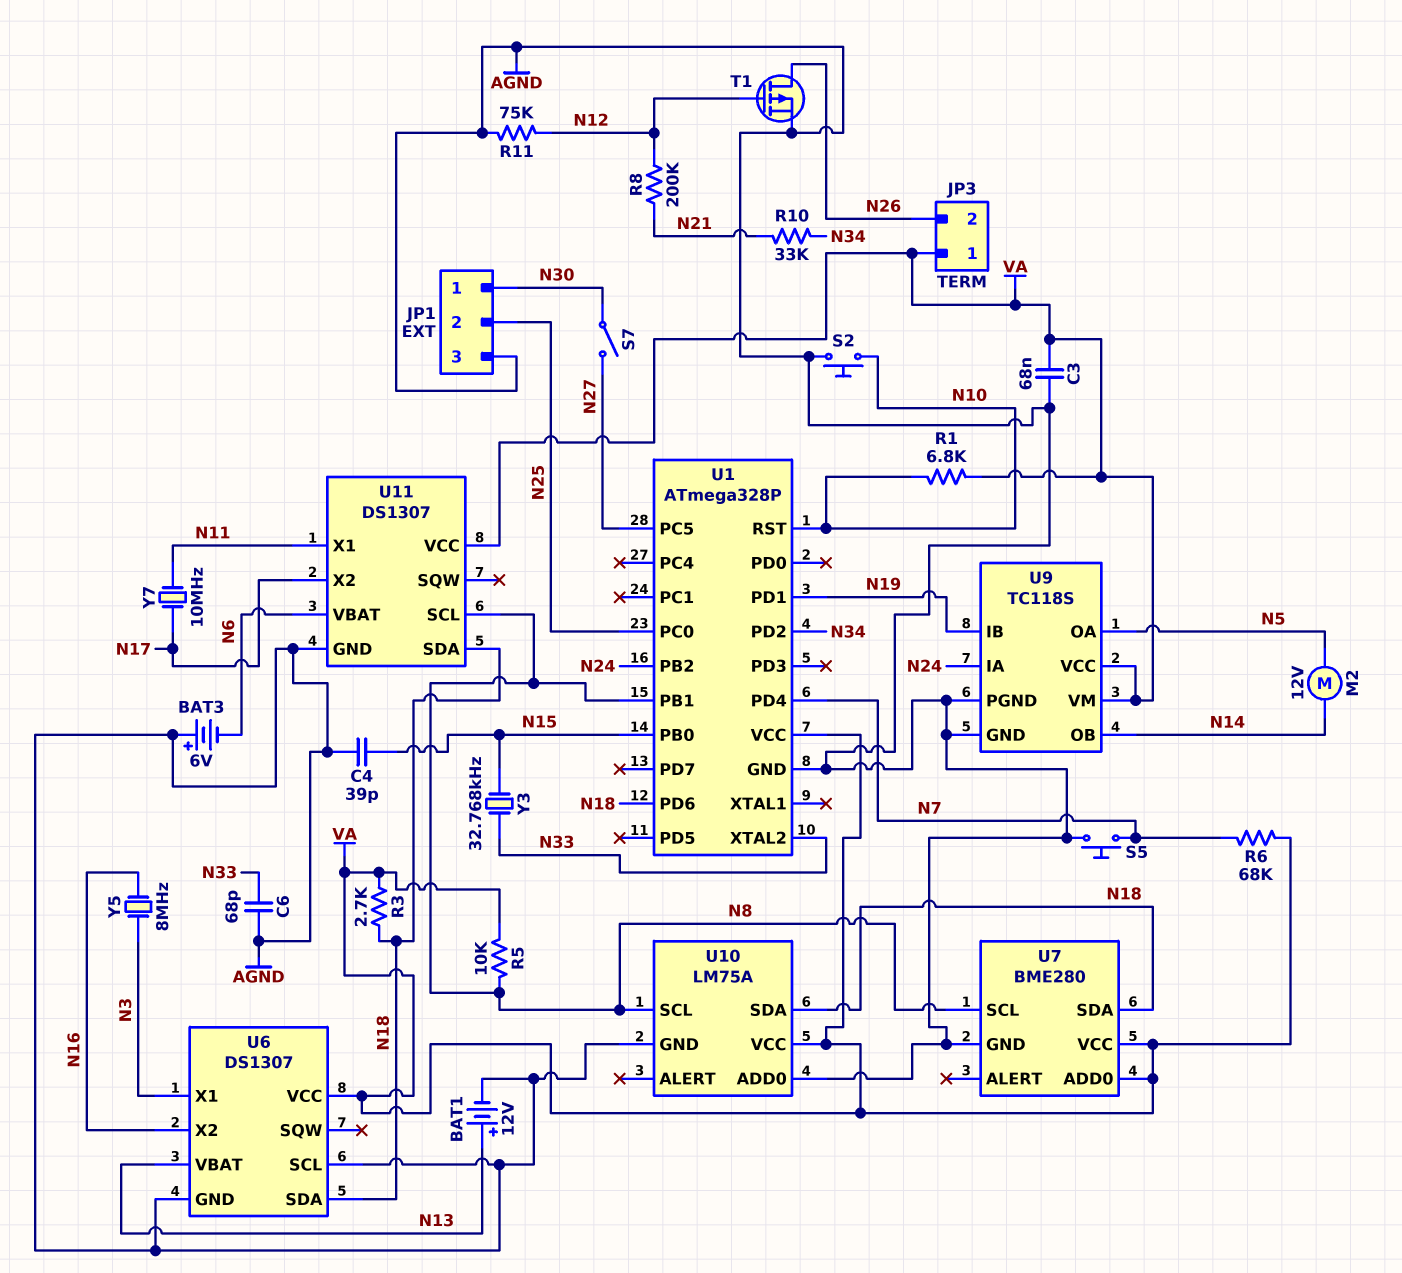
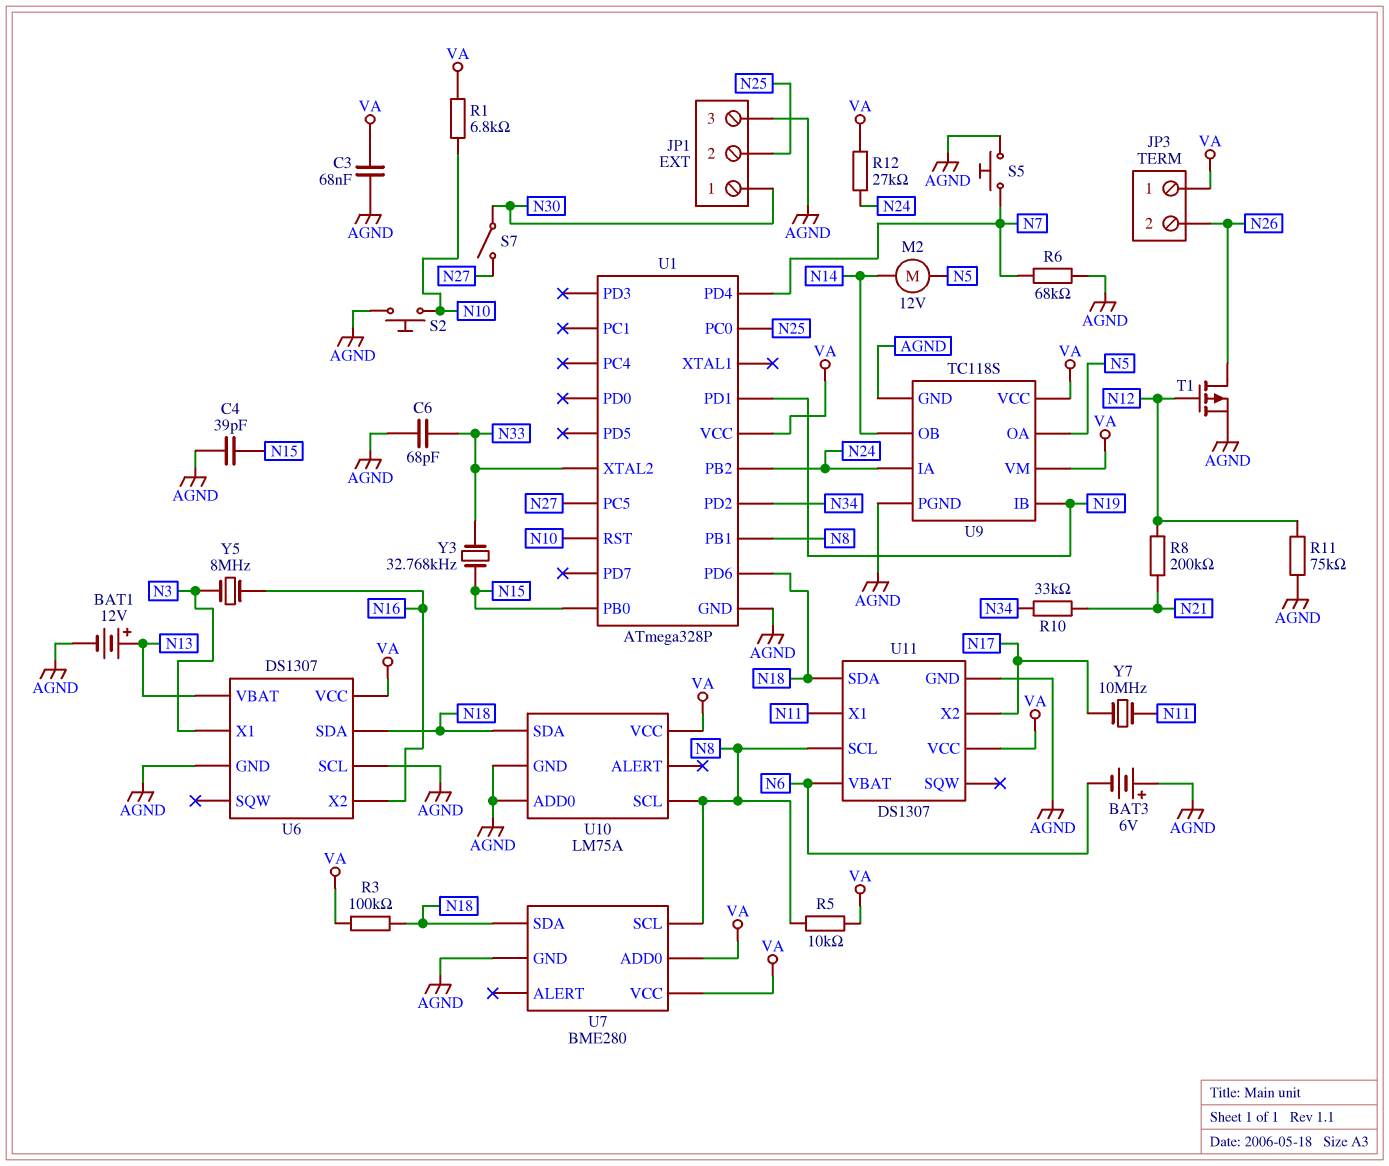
R3: 2.7k (N18, VA) -> 100k (N18, VA)
R6: 68k (N7, VA) -> 68k (AGND, N7)
R12: none -> 27k (N24, VA)

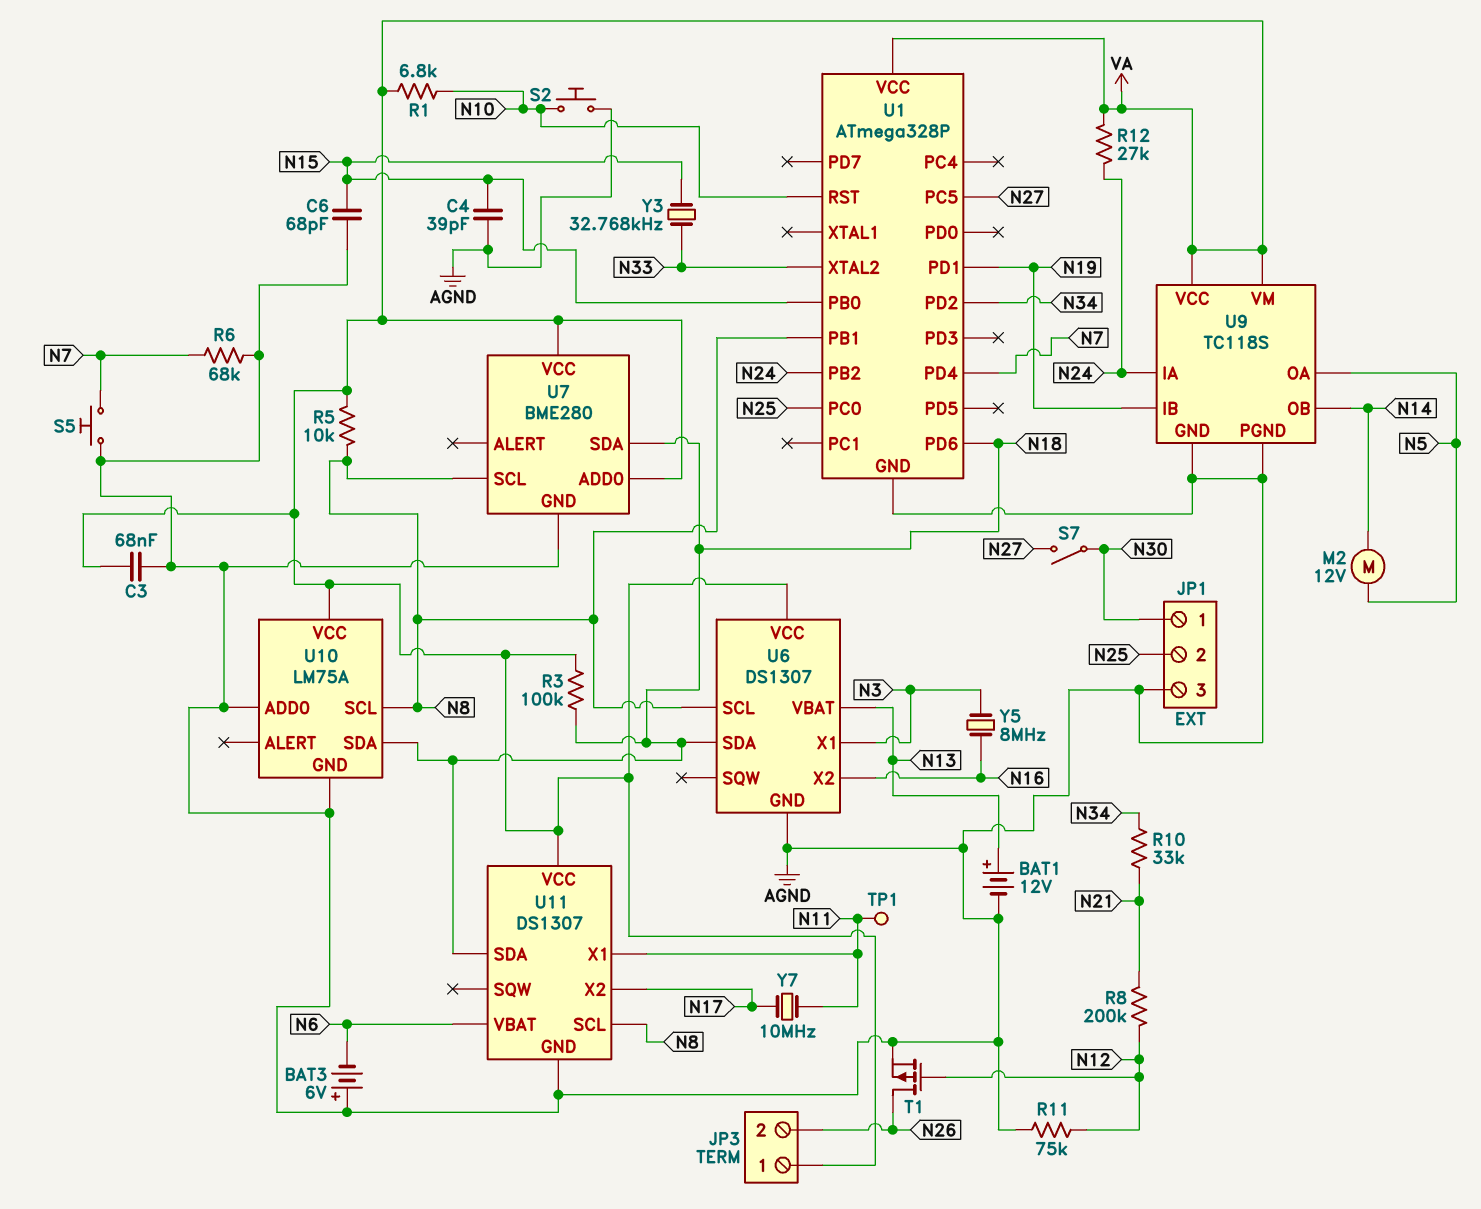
C6: 68pF (AGND, N33) -> 68pF (AGND, N15)
TP1: none -> test point (N11)
U6 pin SCL: AGND -> N8

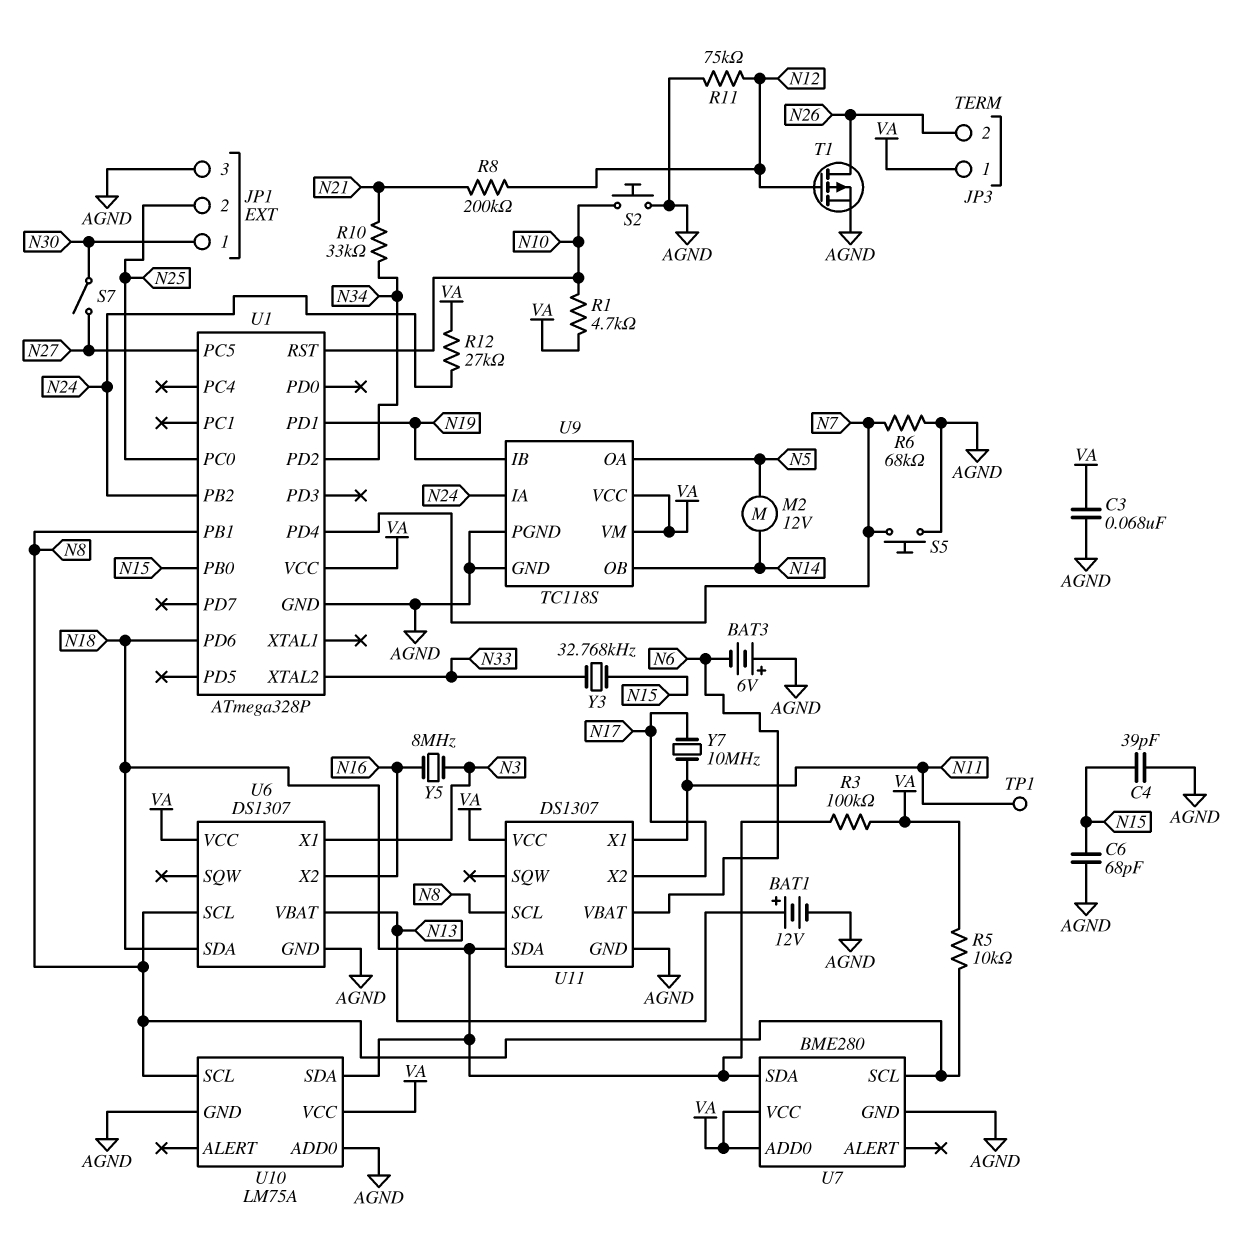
R1: 6.8k (N10, VA) -> 4.7k (N10, VA)

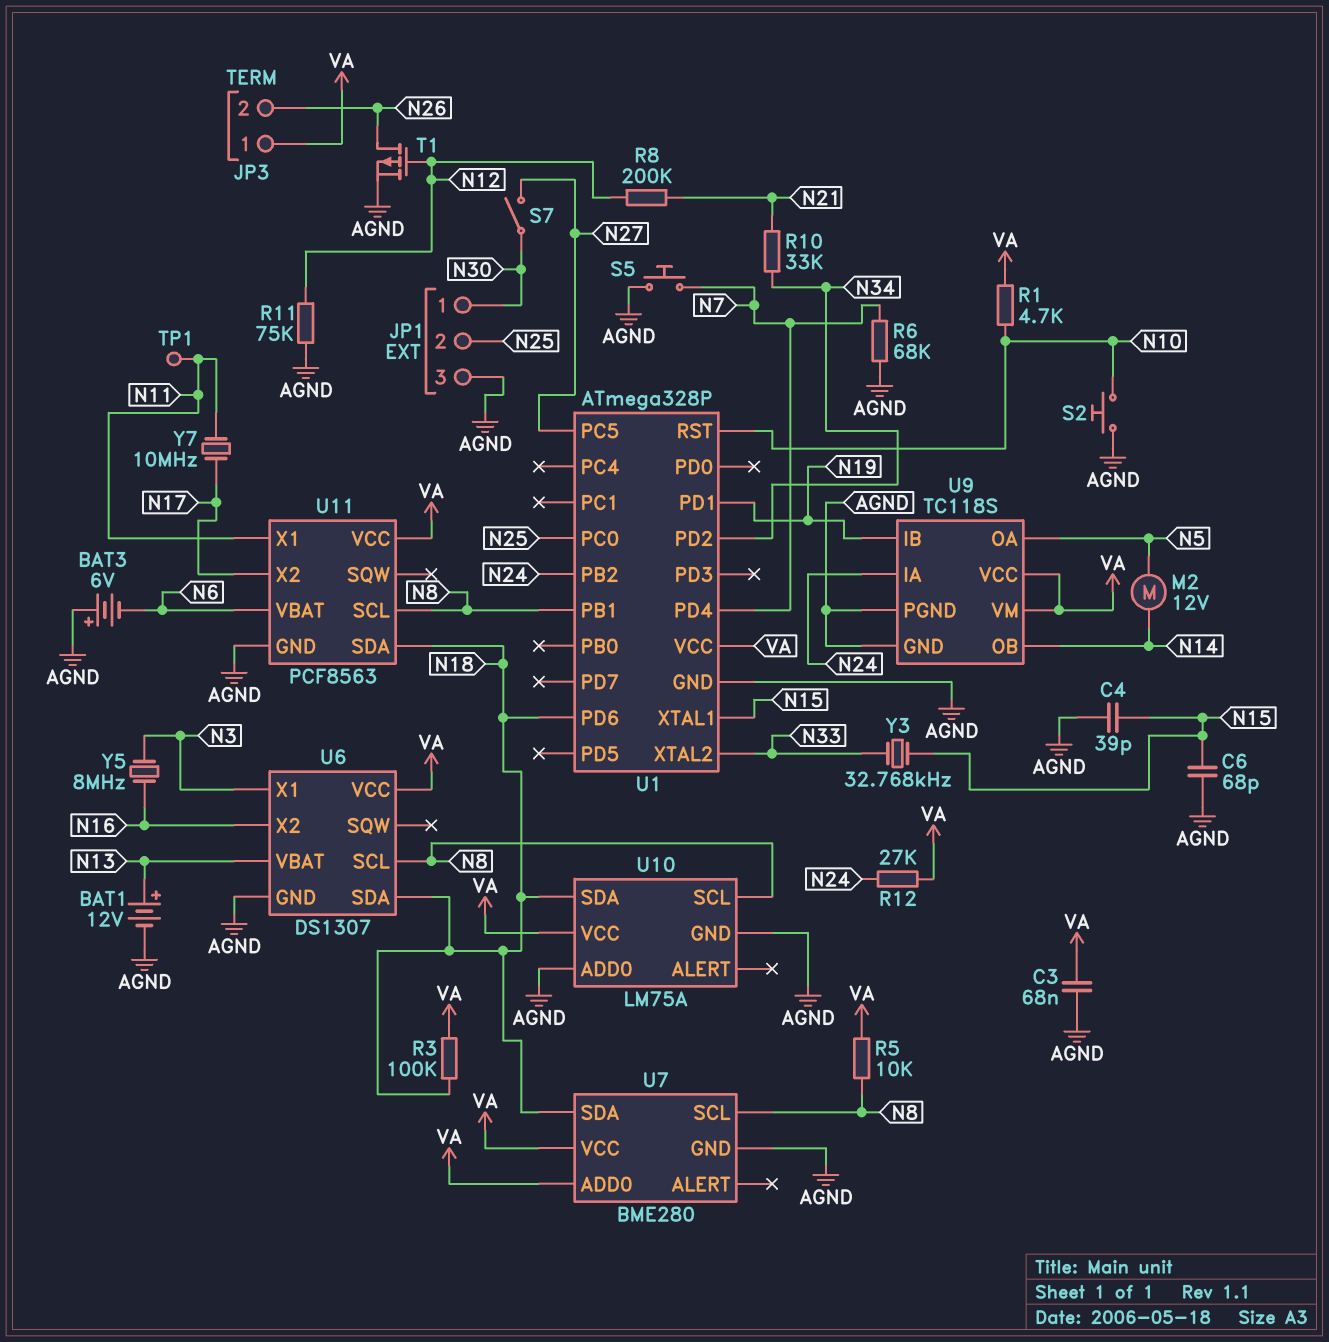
U1 pin PB0: N15 -> none
U1 pin XTAL1: none -> N15
U11: DS1307 -> PCF8563

